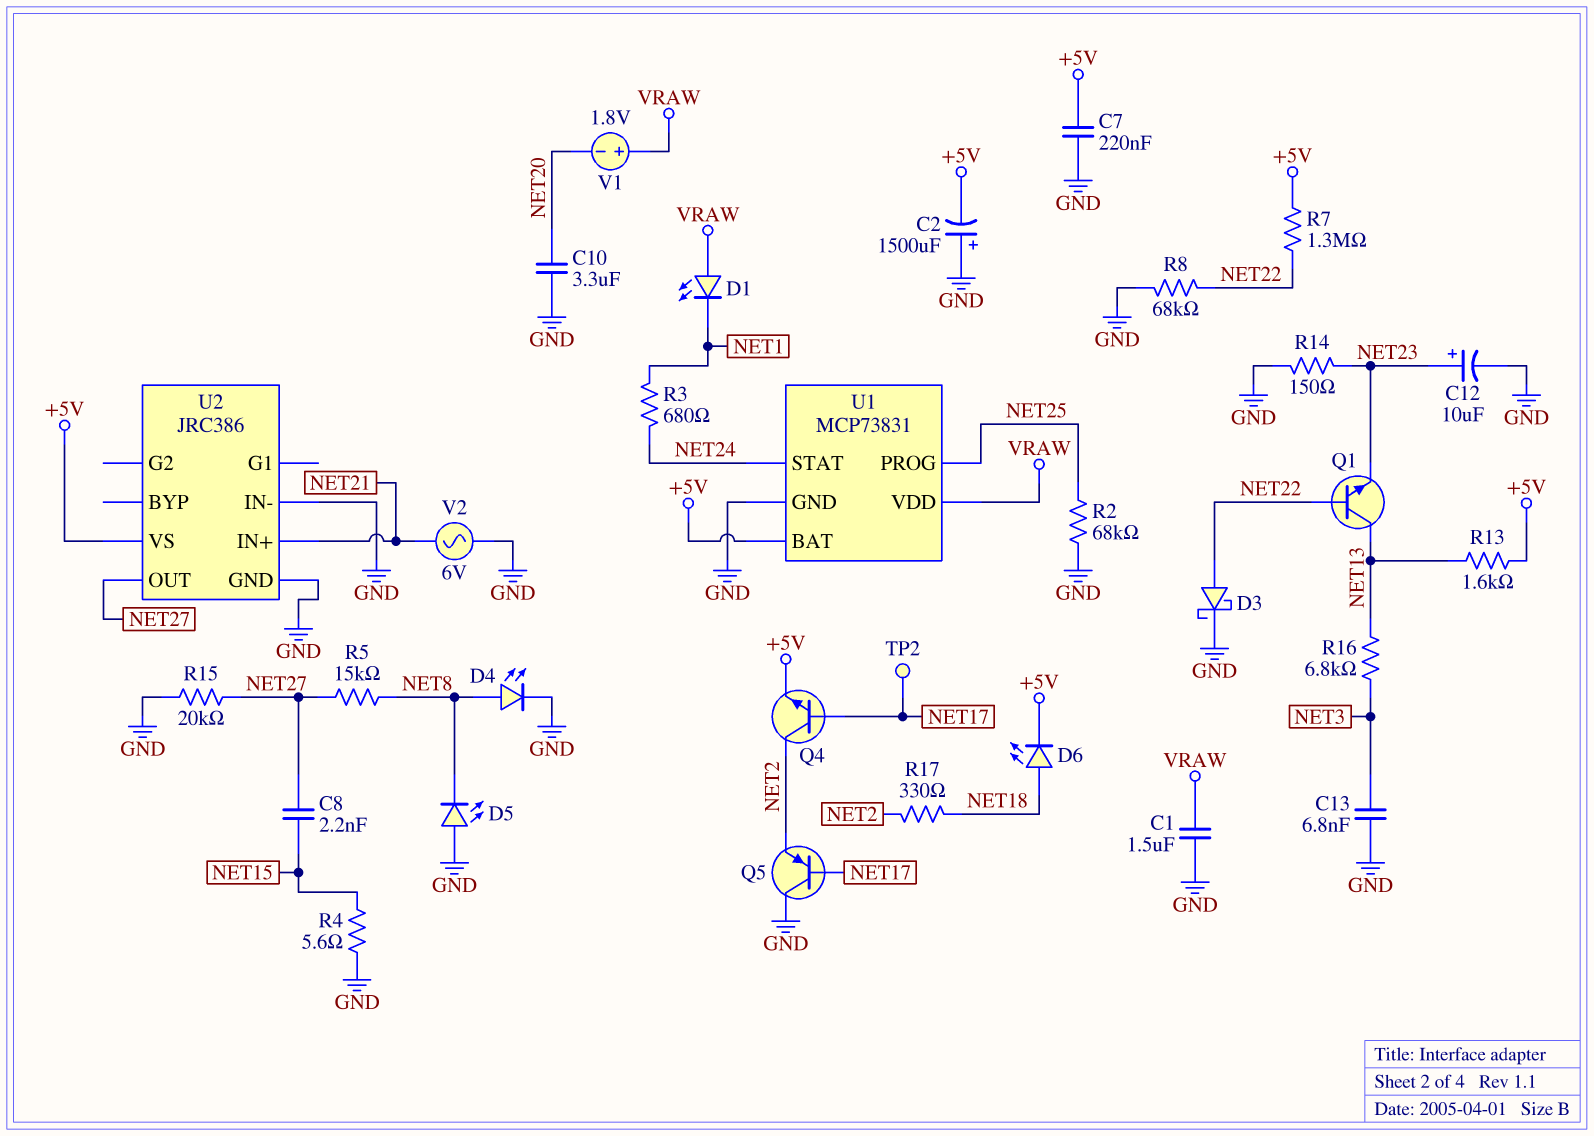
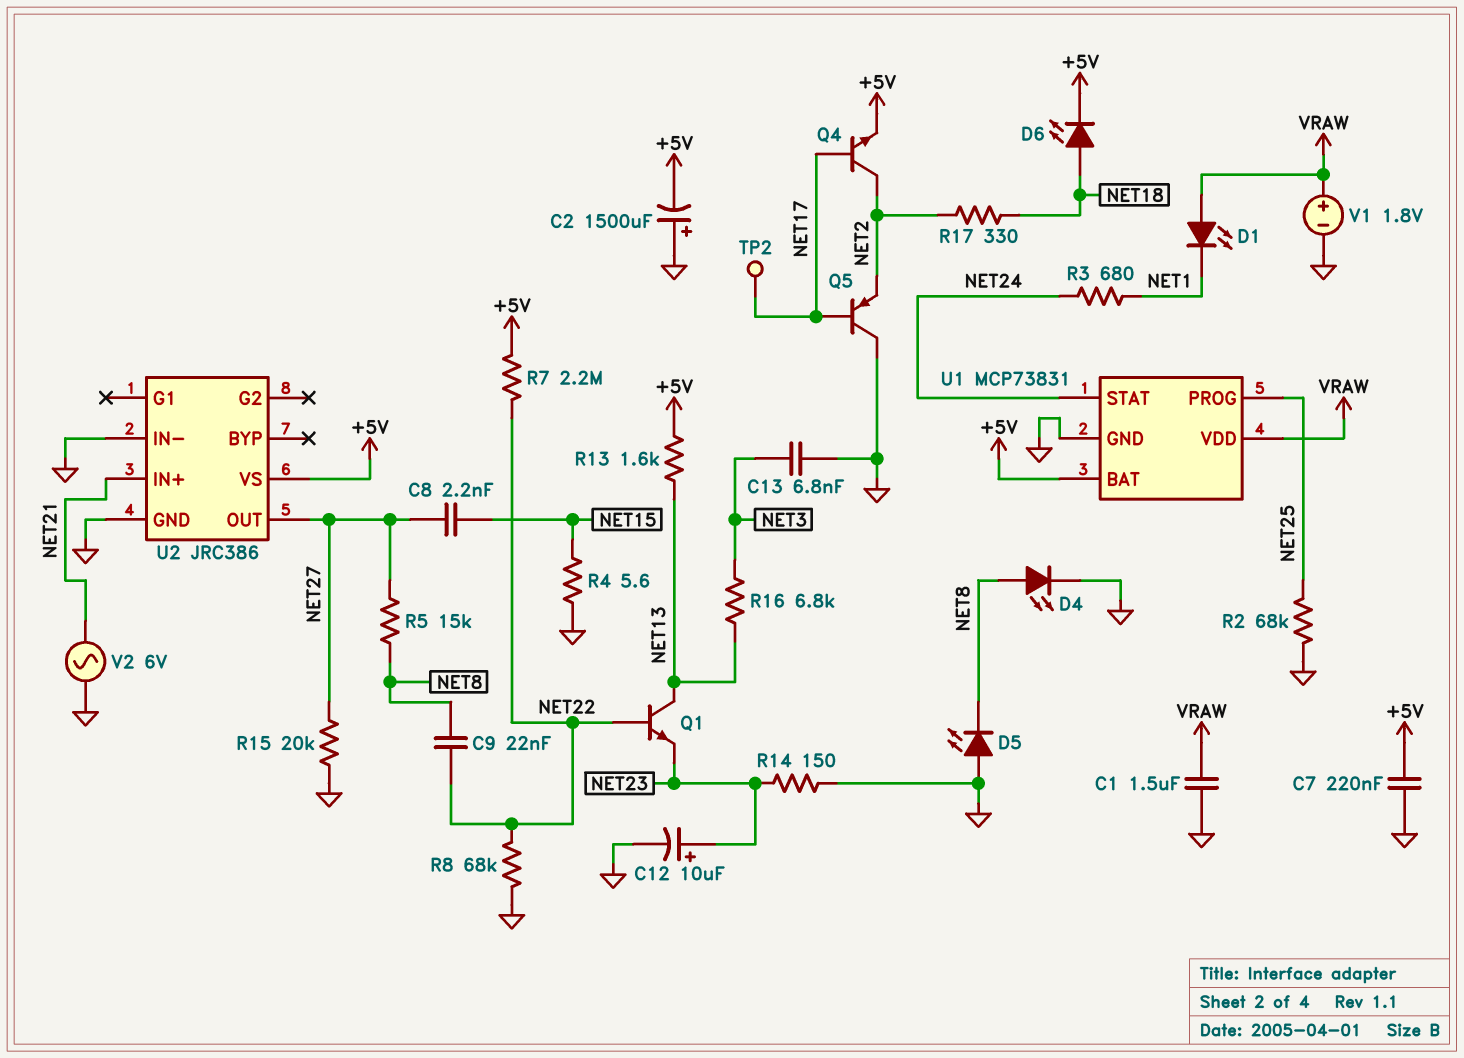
C9: none -> 22nF (NET8, NET22)
C10: 3.3uF (GND, NET20) -> none
D3: schottky (A NET22, K GND) -> none
R7: 1.3M (+5V, NET22) -> 2.2M (+5V, NET22)
V1: 1.8V (plus VRAW, minus NET20) -> 1.8V (plus VRAW, minus GND)

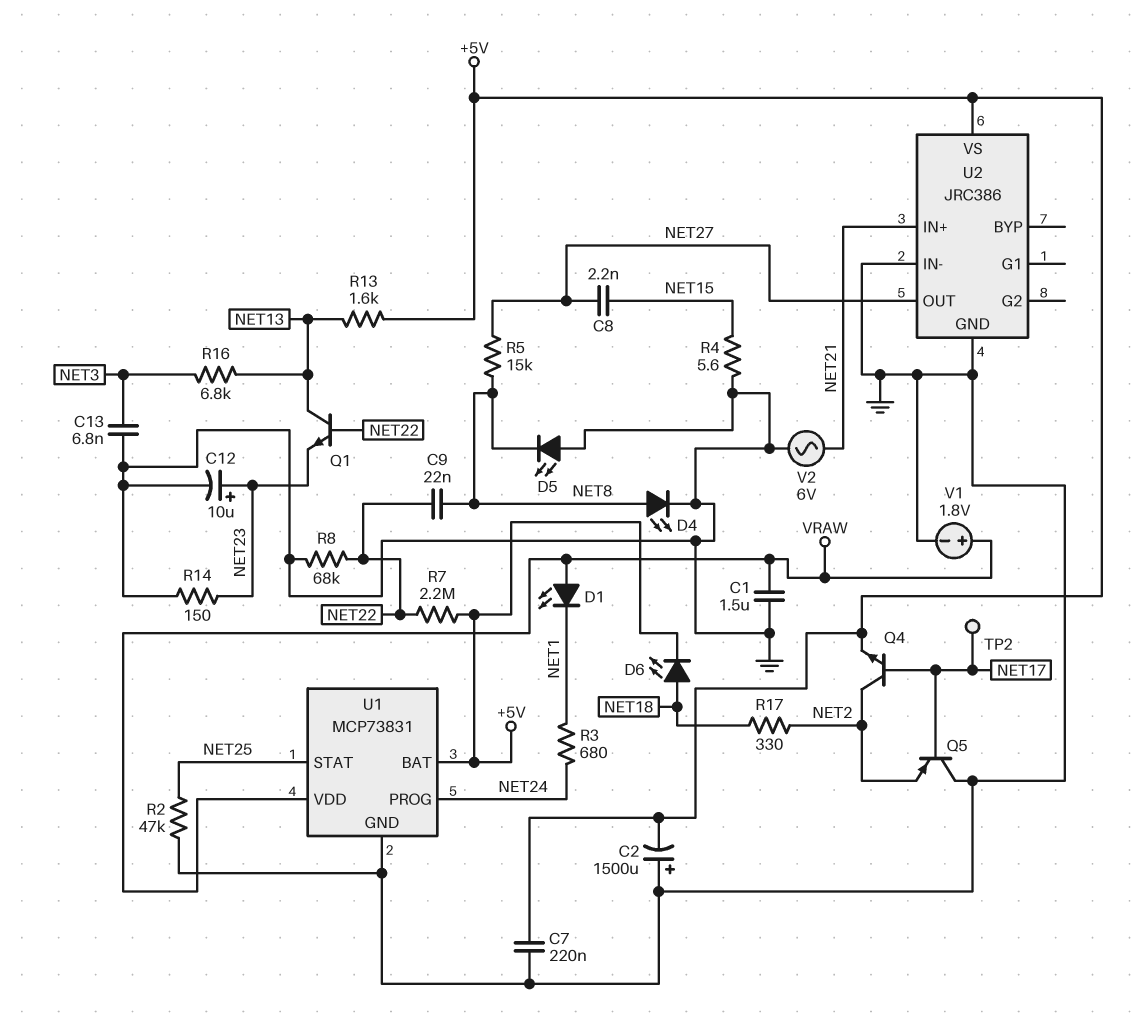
R2: 68k (GND, NET25) -> 47k (GND, NET25)
R15: 20k (GND, NET27) -> none
U1 pin PROG: NET25 -> NET24
U1 pin STAT: NET24 -> NET25

